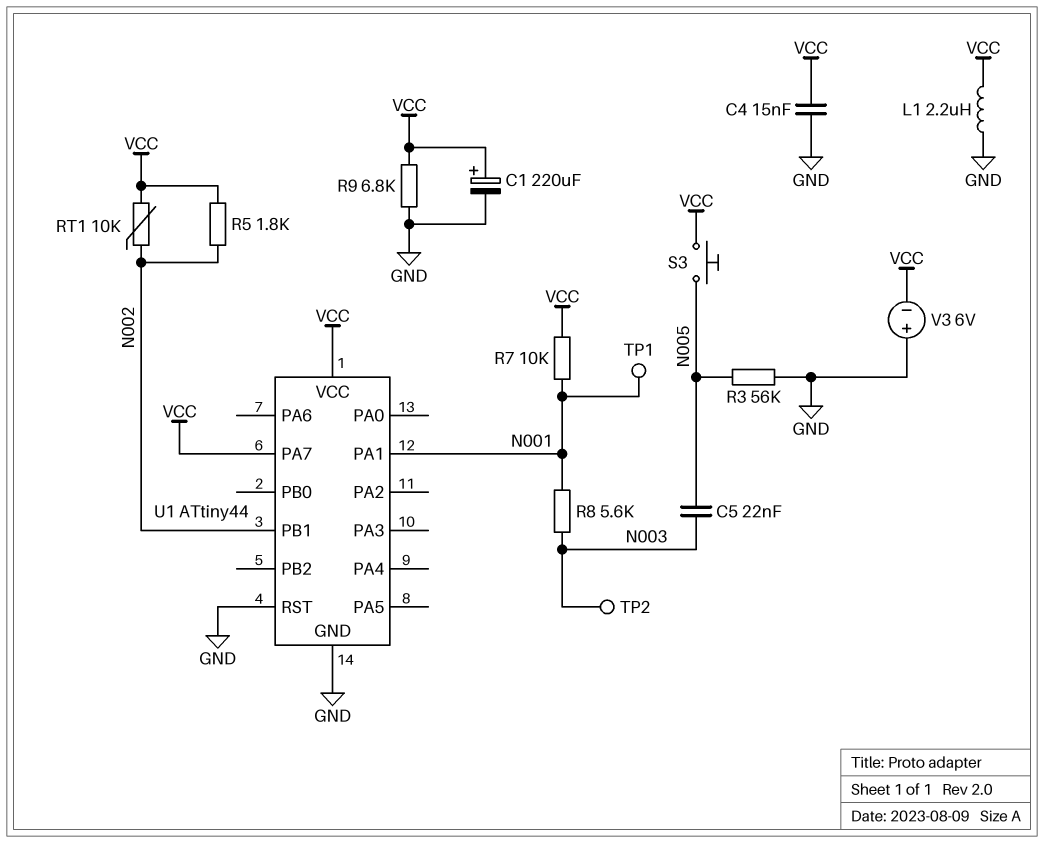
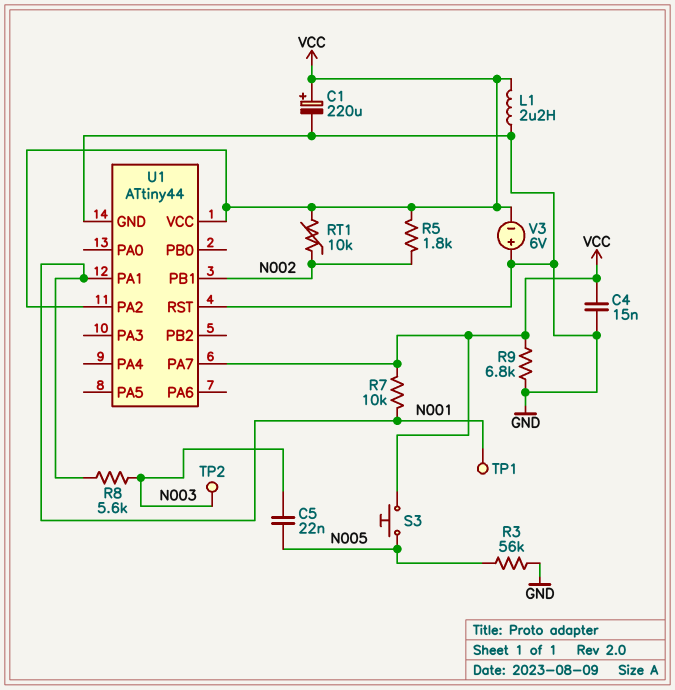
U1 pin PA2: none -> VCC

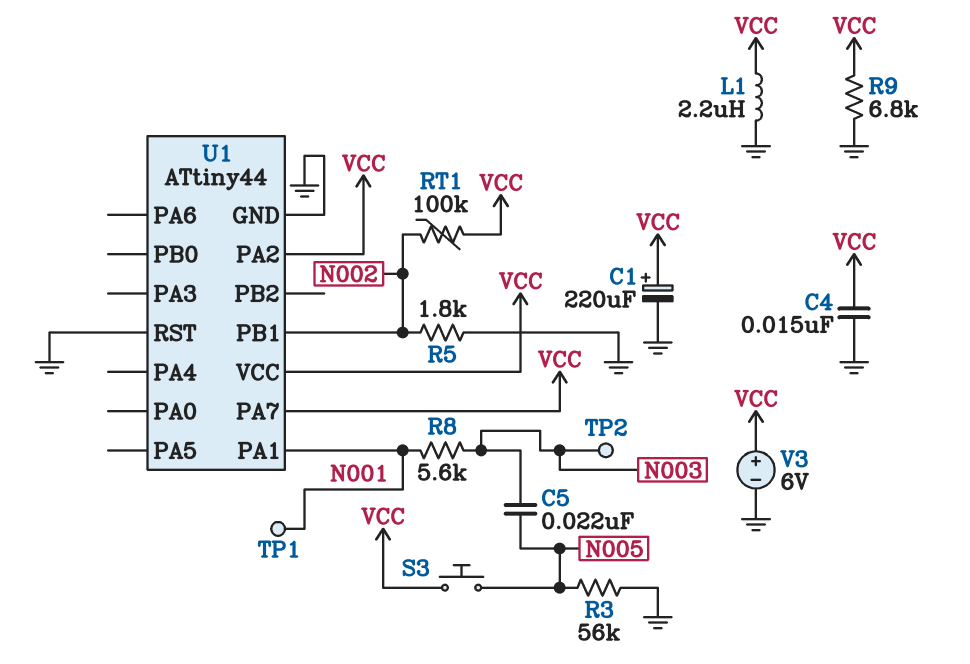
R5: 1.8k (N002, VCC) -> 1.8k (GND, N002)
R7: 10k (N001, VCC) -> none
RT1: 10k (N002, VCC) -> 100k (N002, VCC)
V3: 6V (plus GND, minus VCC) -> 6V (plus VCC, minus GND)

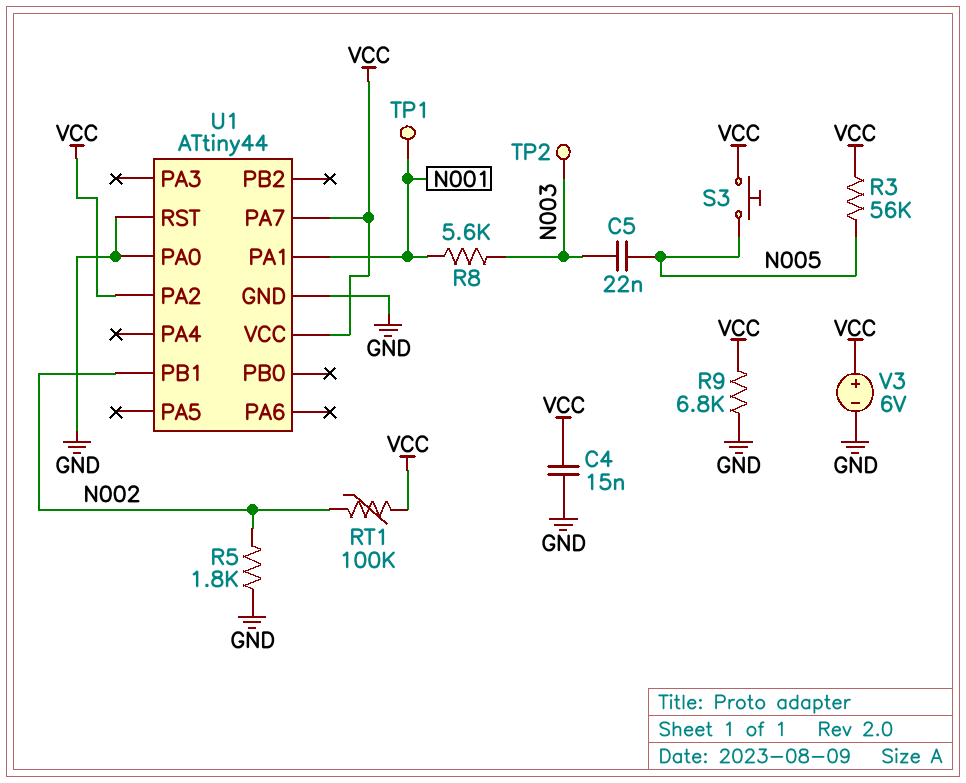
C1: 220uF (plus VCC, minus GND) -> none
L1: 2.2uH (GND, VCC) -> none
R3: 56k (GND, N005) -> 56k (N005, VCC)
U1 pin PA0: none -> GND

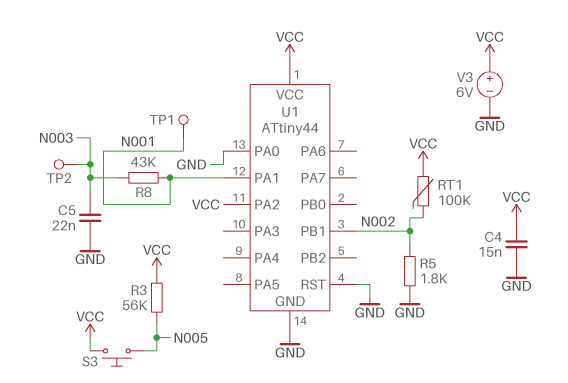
C5: 22nF (N003, N005) -> 22nF (GND, N003)
R8: 5.6k (N001, N003) -> 43k (N001, N003)
R9: 6.8k (GND, VCC) -> none
U1 pin PA7: VCC -> none

